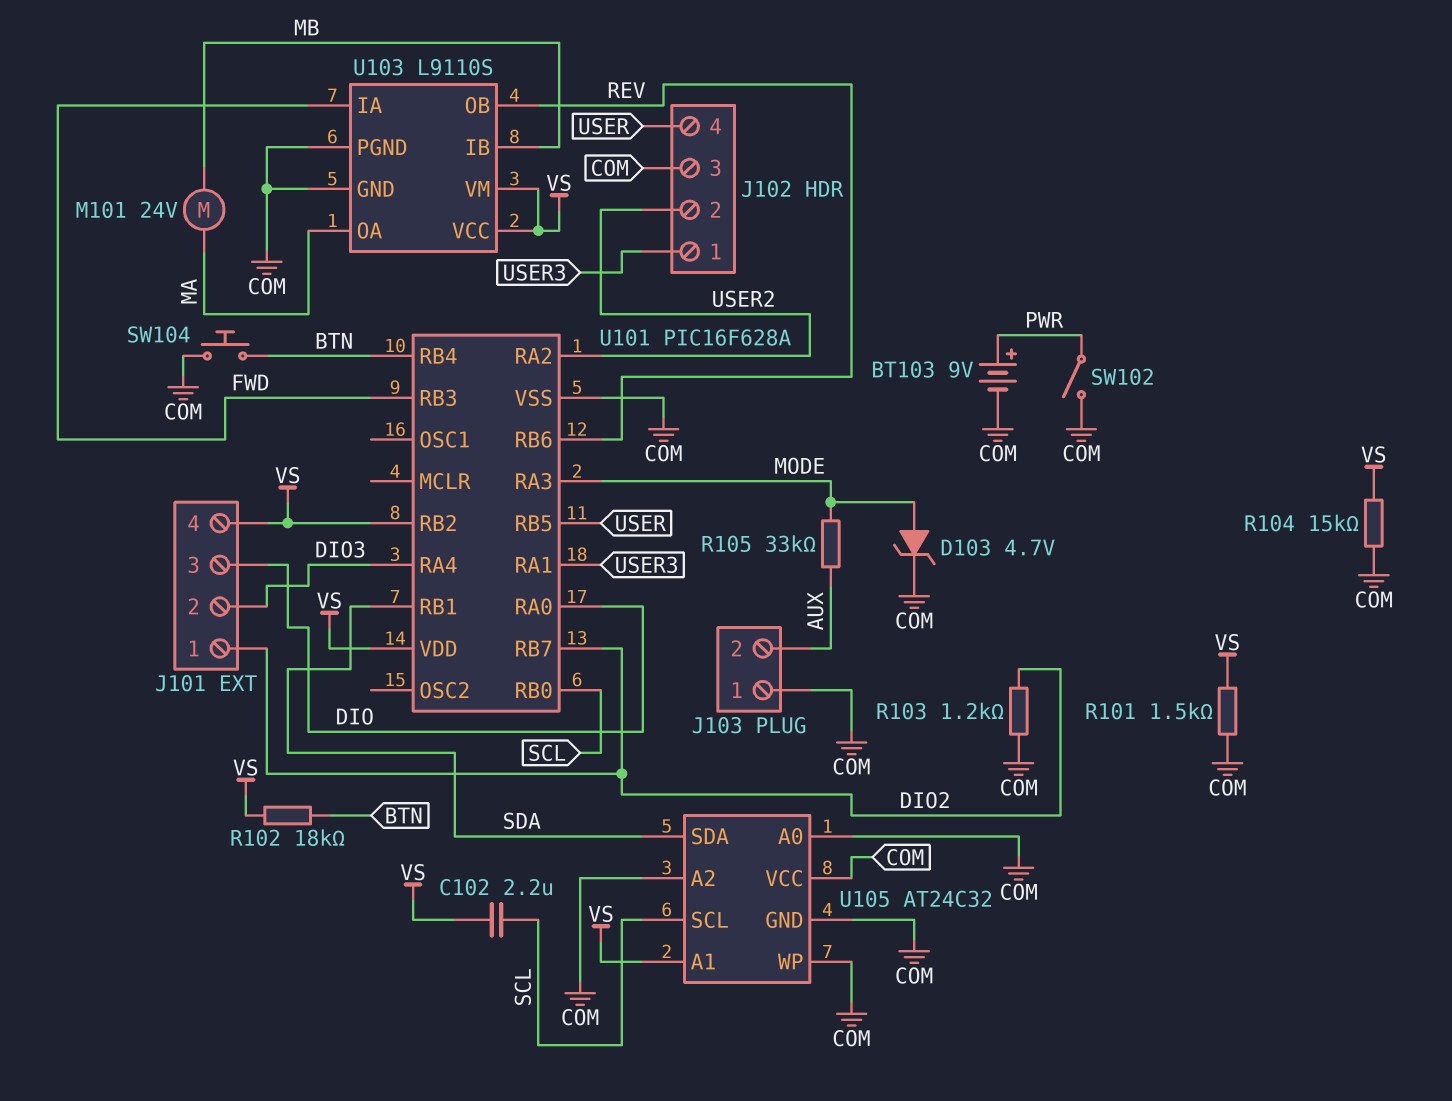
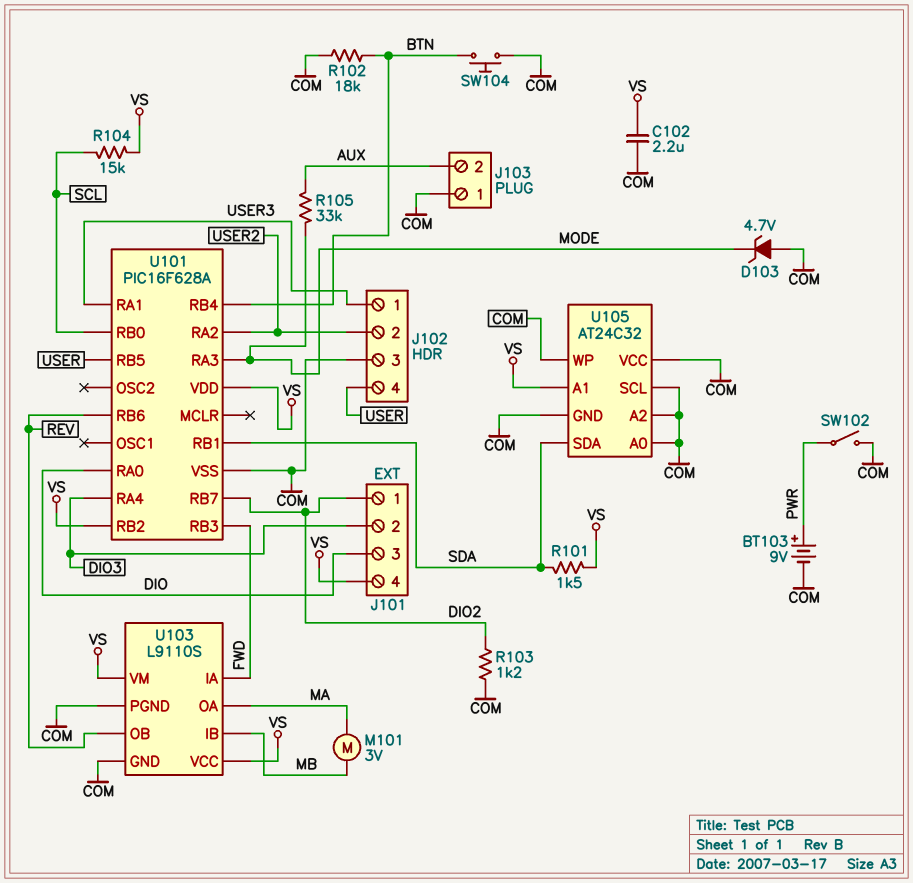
C102: 2.2uF (SCL, VS) -> 2.2uF (COM, VS)
D103: zener 4.7V (A MODE, K COM) -> zener 4.7V (A COM, K MODE)
M101: motor 24V (MA, MB) -> motor 3V (MA, MB)
R101: 1.5k (COM, VS) -> 1.5k (SDA, VS)
R102: 18k (BTN, VS) -> 18k (BTN, COM)
R104: 15k (COM, VS) -> 15k (SCL, VS)
U105 pin SCL: SCL -> COM

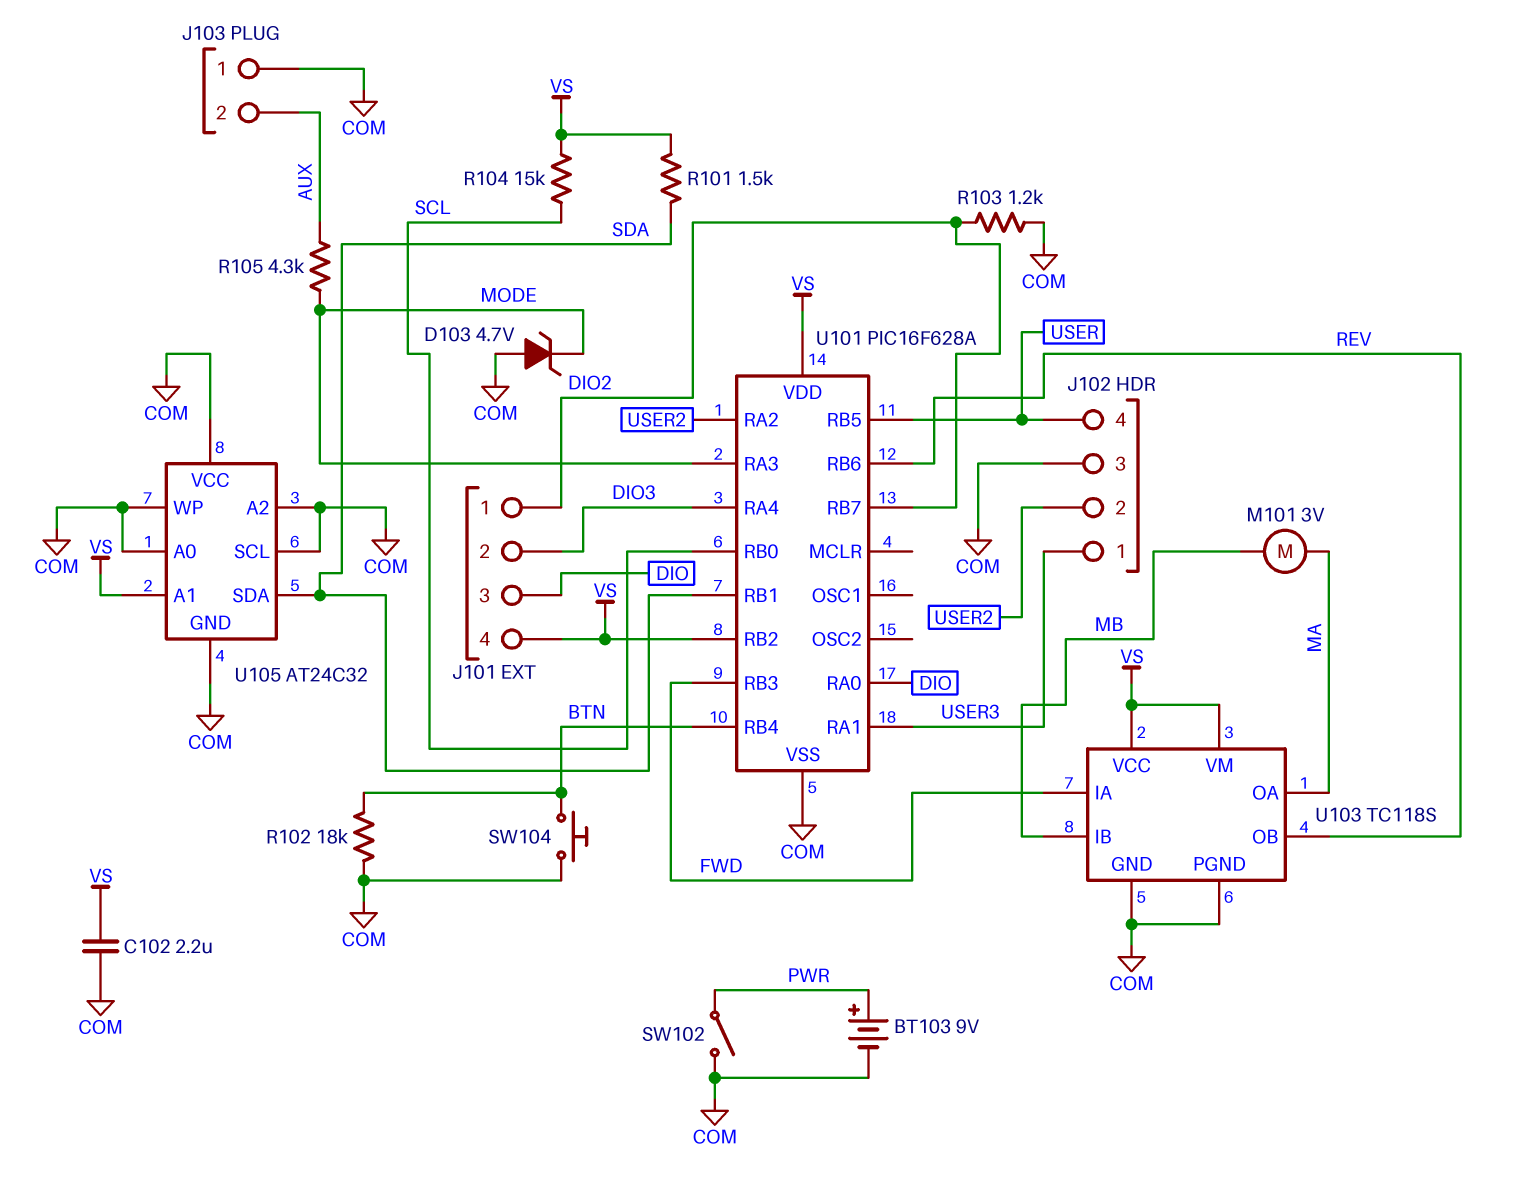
R105: 33k (AUX, MODE) -> 4.3k (AUX, MODE)
U103: L9110S -> TC118S

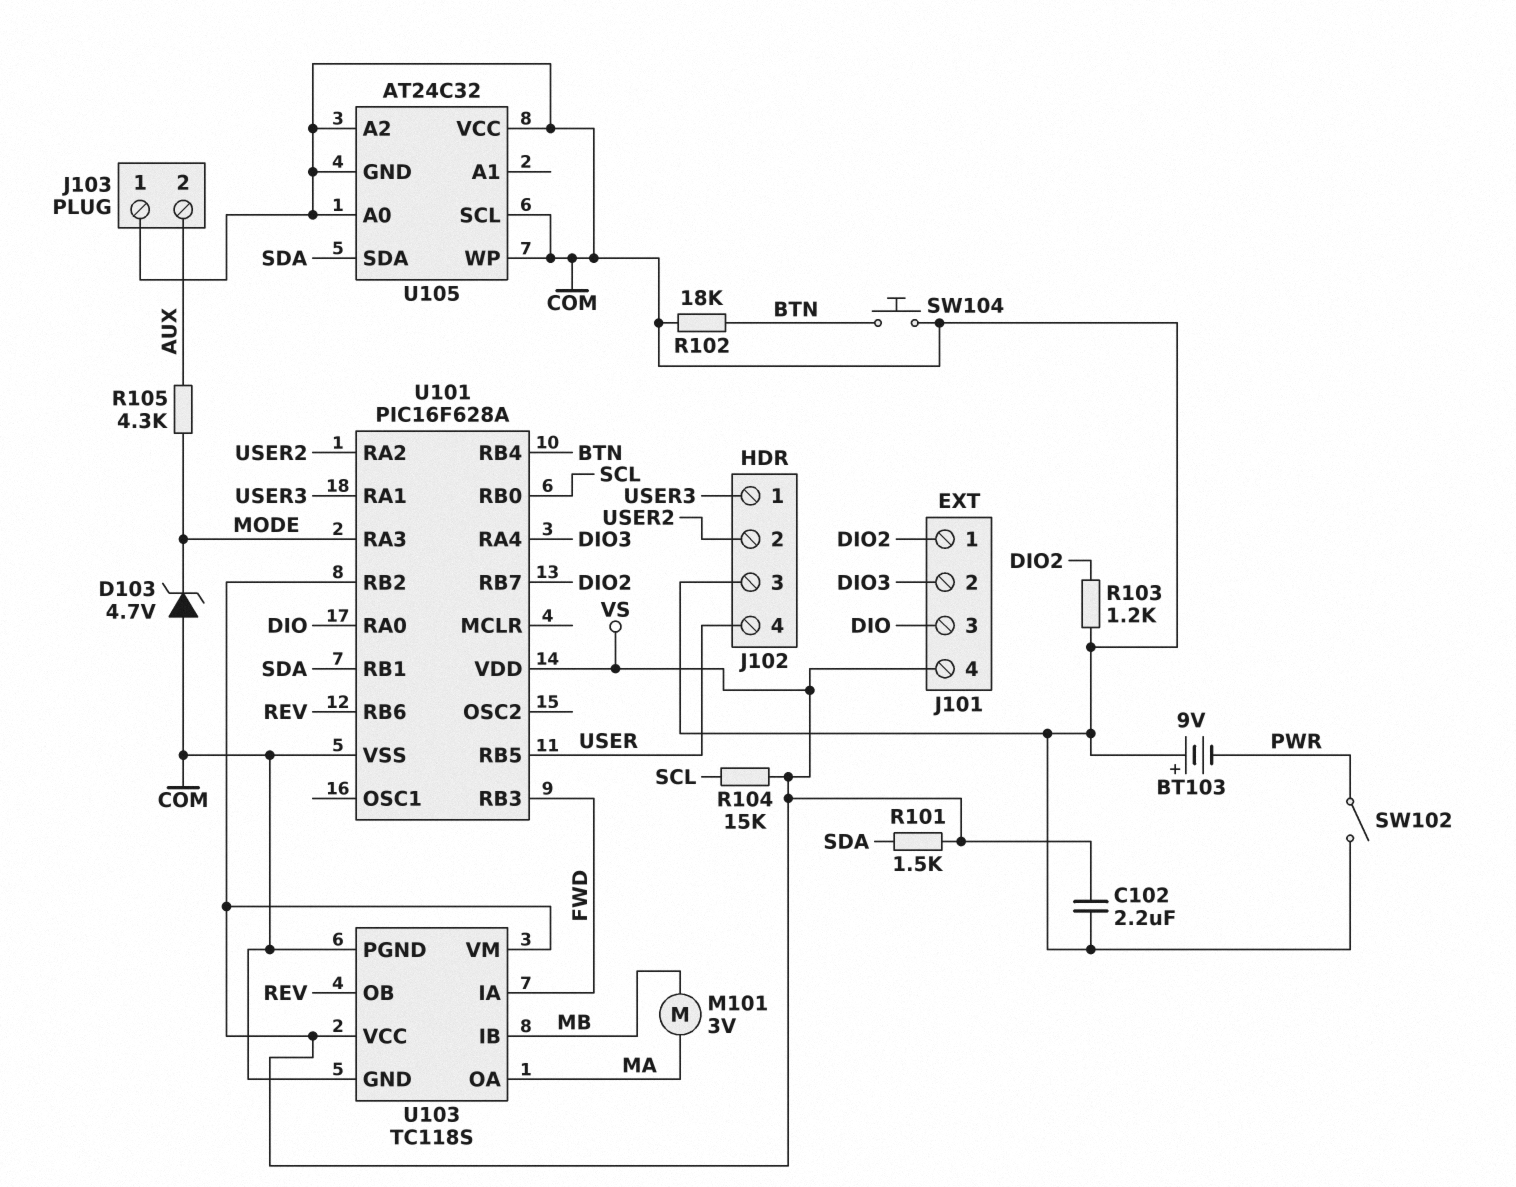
BT103: 9V (plus PWR, minus COM) -> 9V (plus COM, minus PWR)
U105 pin A1: VS -> none

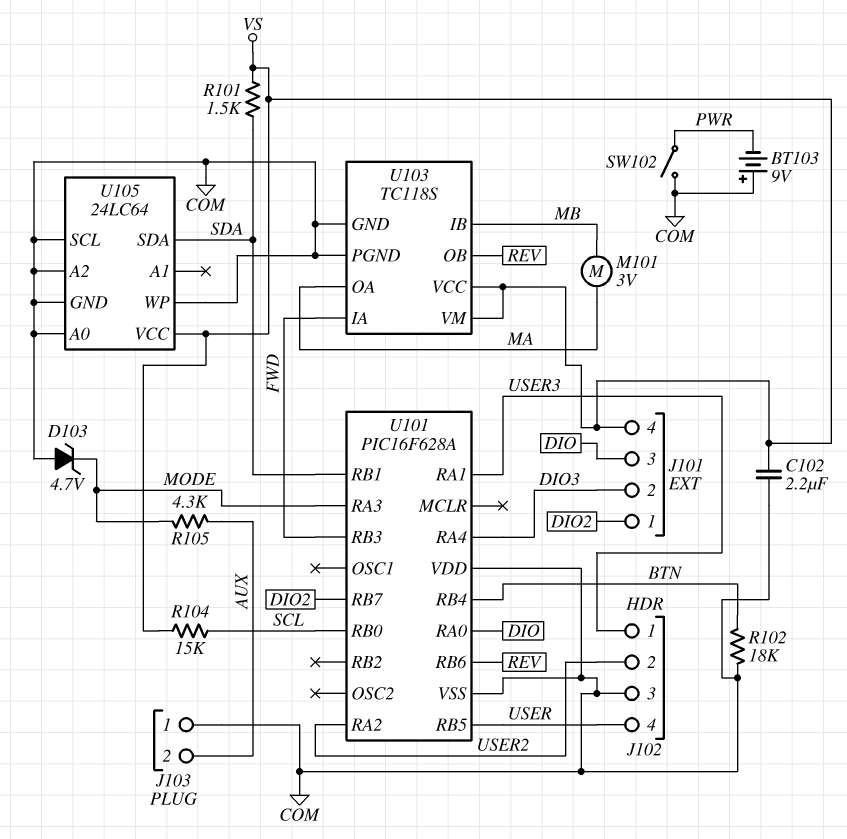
R103: 1.2k (COM, DIO2) -> none
SW104: button (BTN, COM) -> none
U101 pin RB2: VS -> none
U101 pin VDD: VS -> COM
U105: AT24C32 -> 24LC64
U105 pin VCC: COM -> VS

